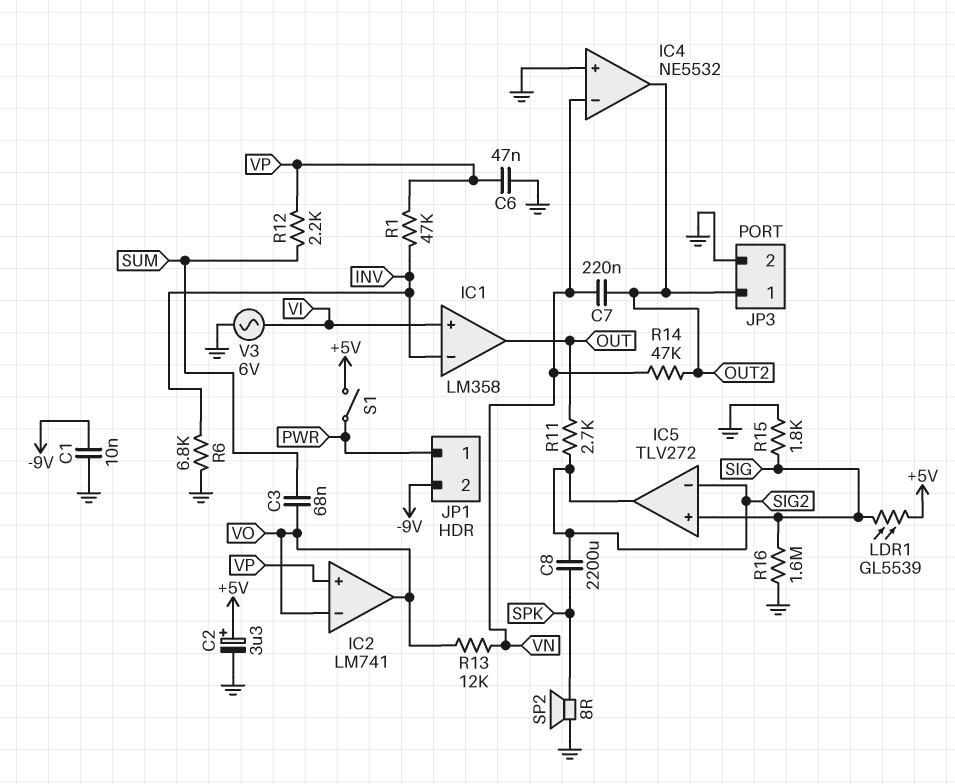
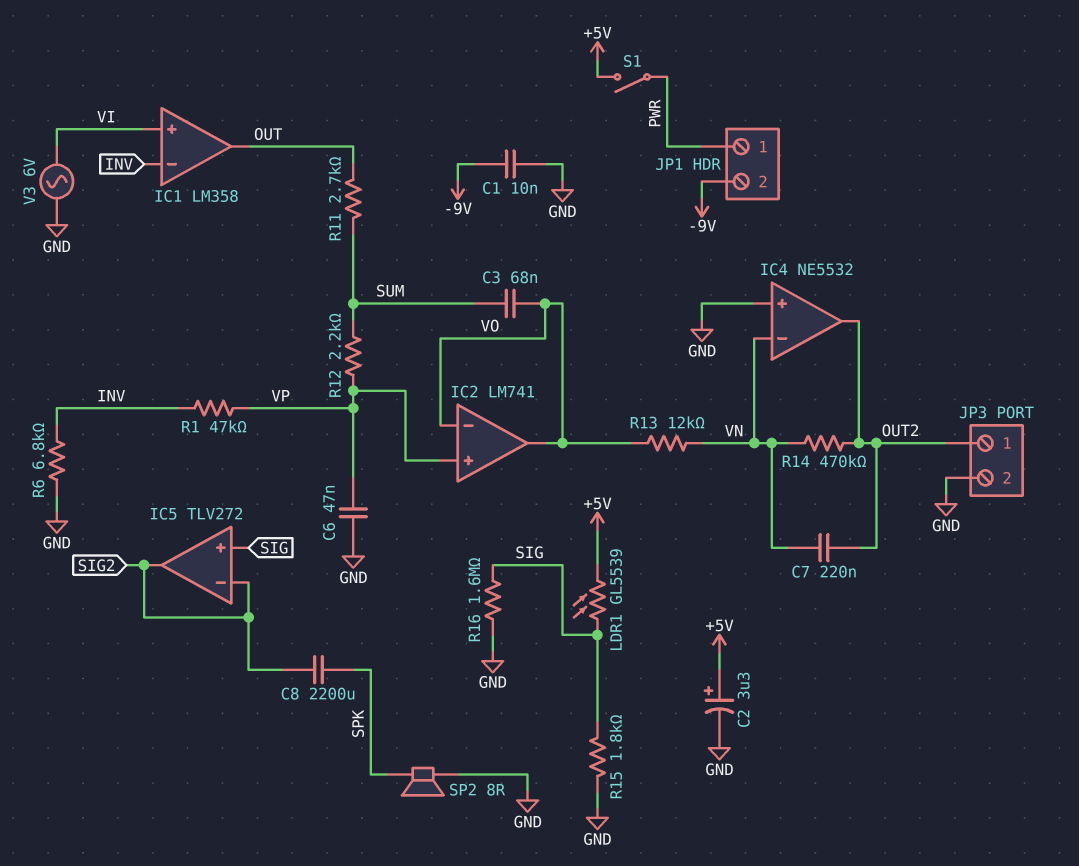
R11: 2.7k (OUT, SIG2) -> 2.7k (OUT, SUM)
R14: 47k (OUT2, VN) -> 470k (OUT2, VN)

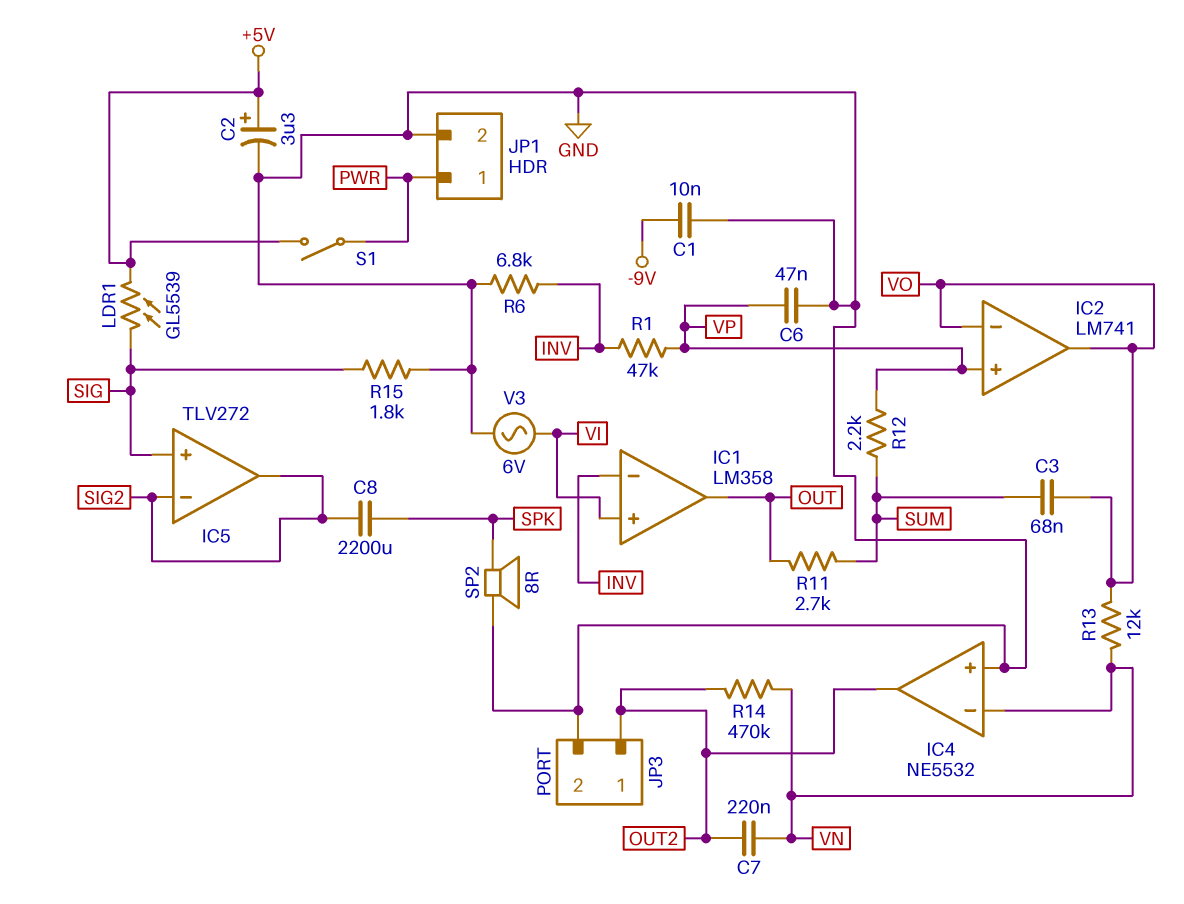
JP1 pin 2: -9V -> GND
R16: 1.6M (GND, SIG) -> none

